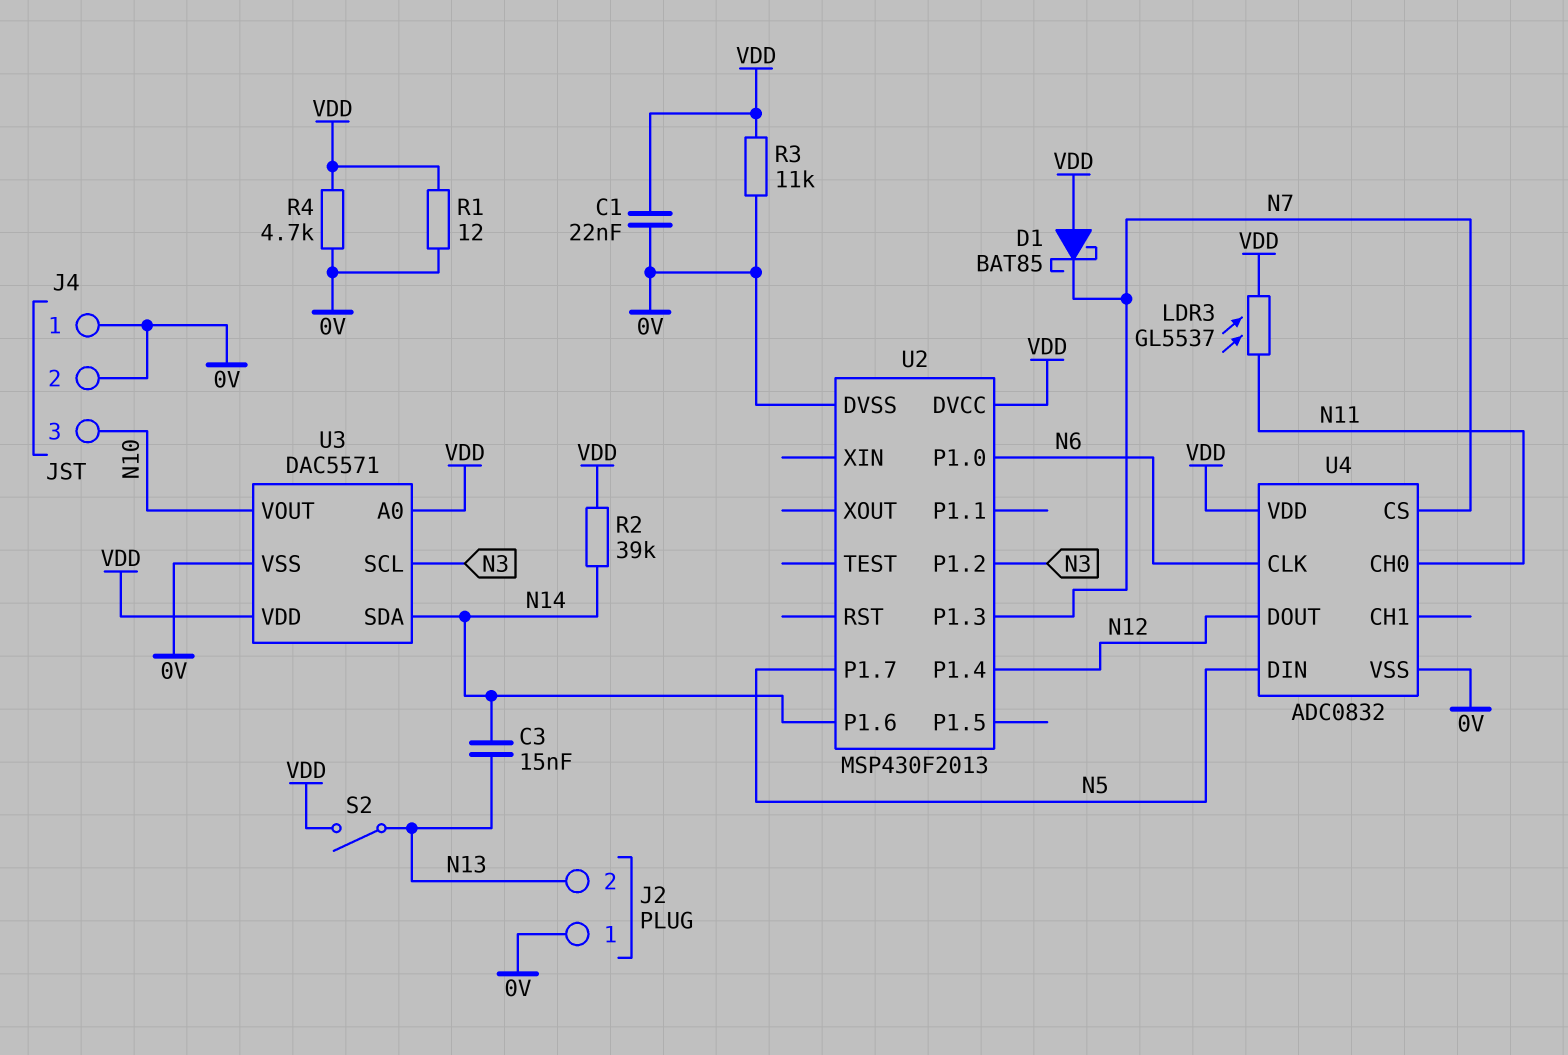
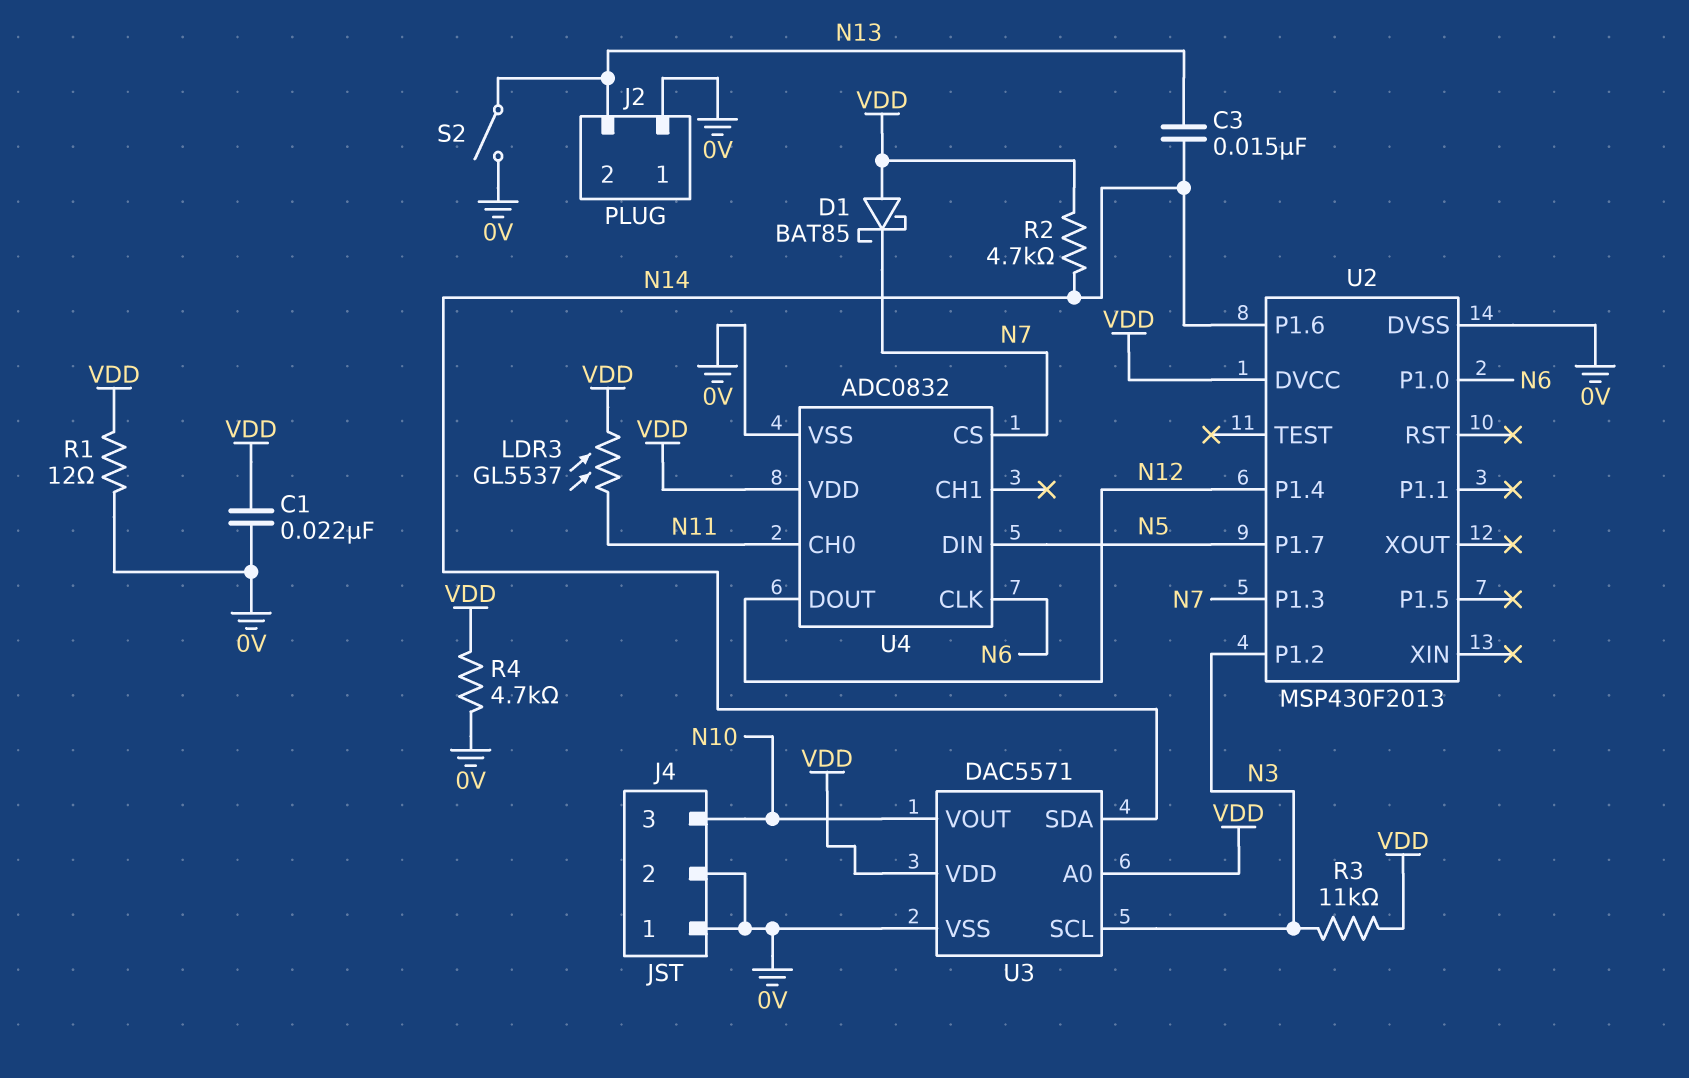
R2: 39k (N14, VDD) -> 4.7k (N14, VDD)
R3: 11k (0V, VDD) -> 11k (N3, VDD)
S2: switch (N13, VDD) -> switch (0V, N13)

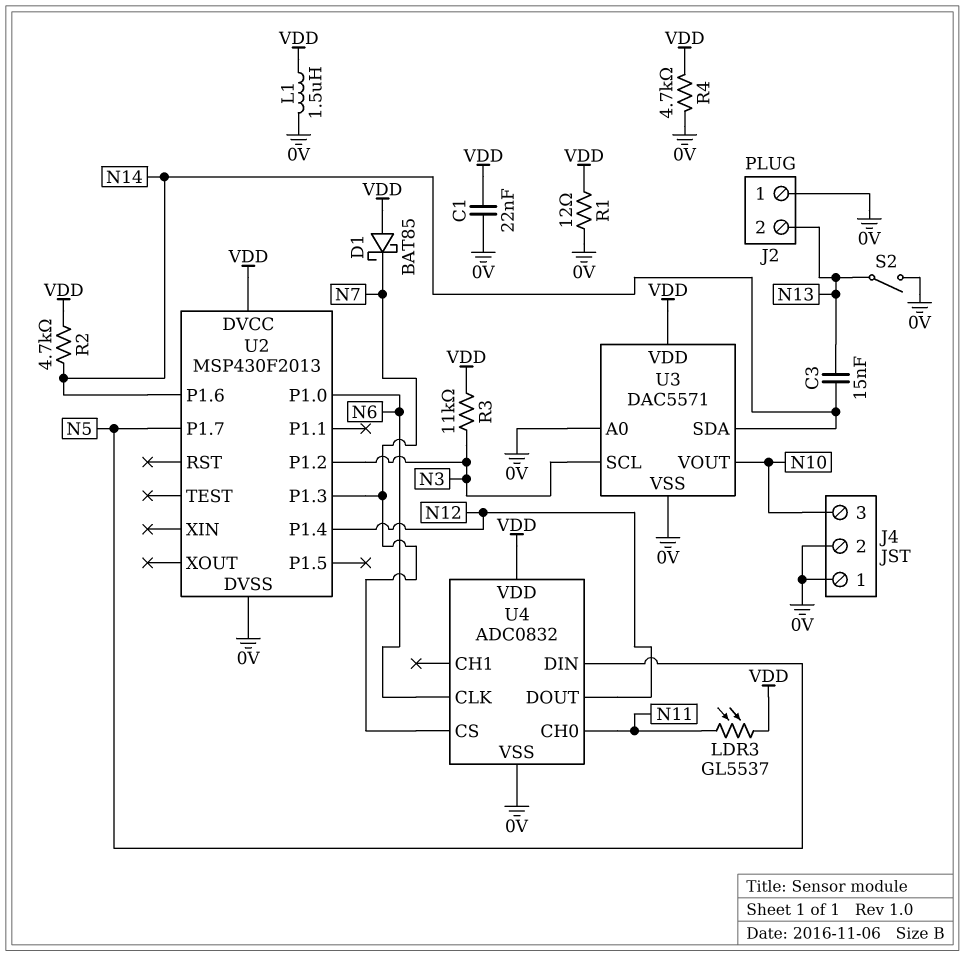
L1: none -> 1.5uH (0V, VDD)
U3 pin A0: VDD -> 0V

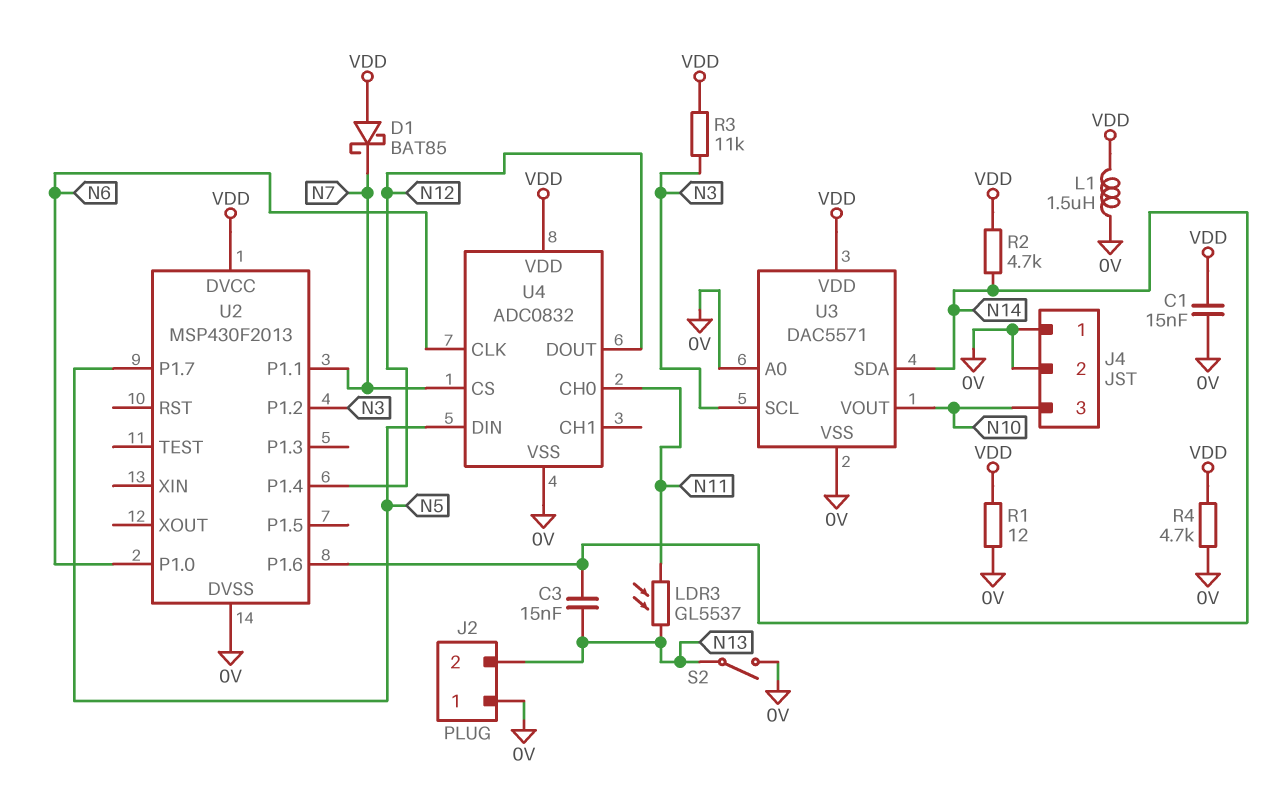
C1: 22nF (0V, VDD) -> 15nF (0V, VDD)
LDR3: GL5537 (N11, VDD) -> GL5537 (N11, N13)
U2 pin P1.1: none -> N7
U2 pin P1.3: N7 -> none

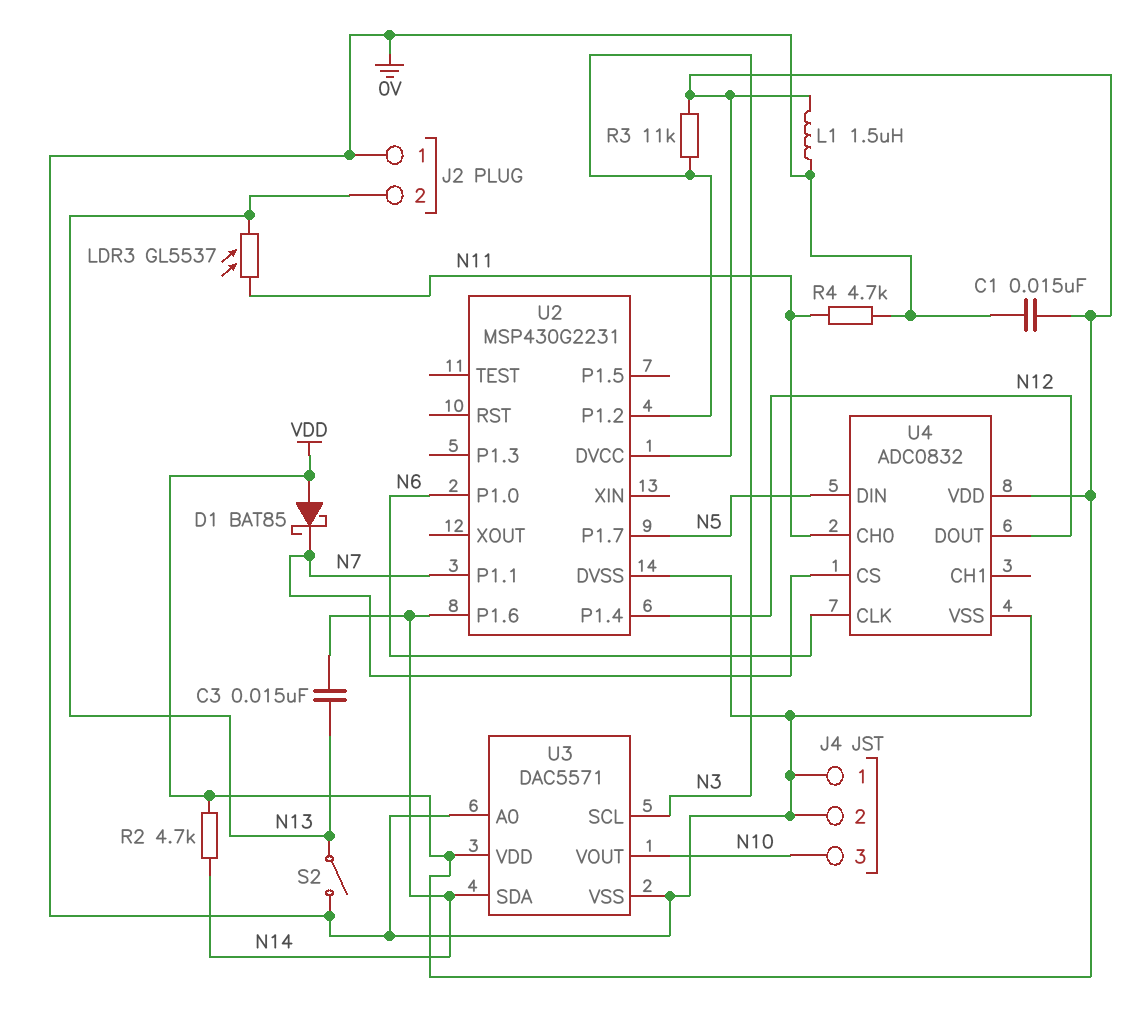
R1: 12 (0V, VDD) -> none
R4: 4.7k (0V, VDD) -> 4.7k (0V, N11)
U2: MSP430F2013 -> MSP430G2231

